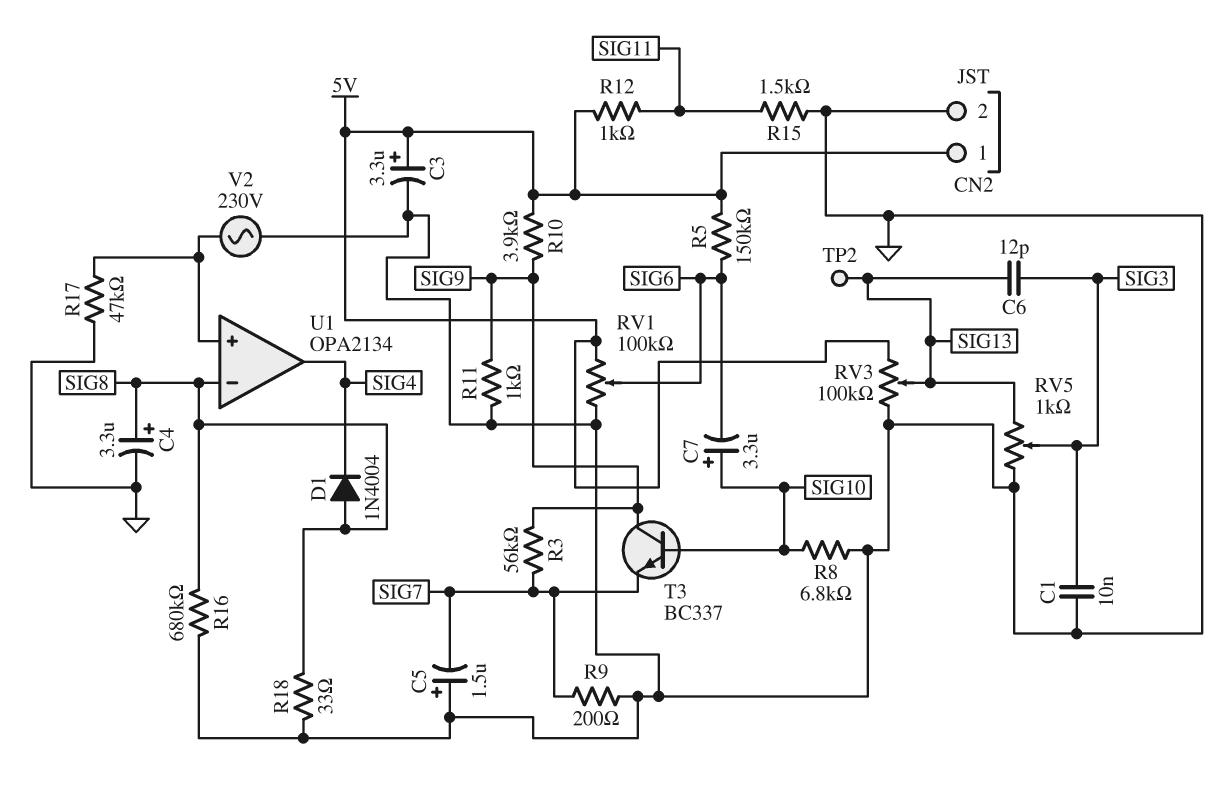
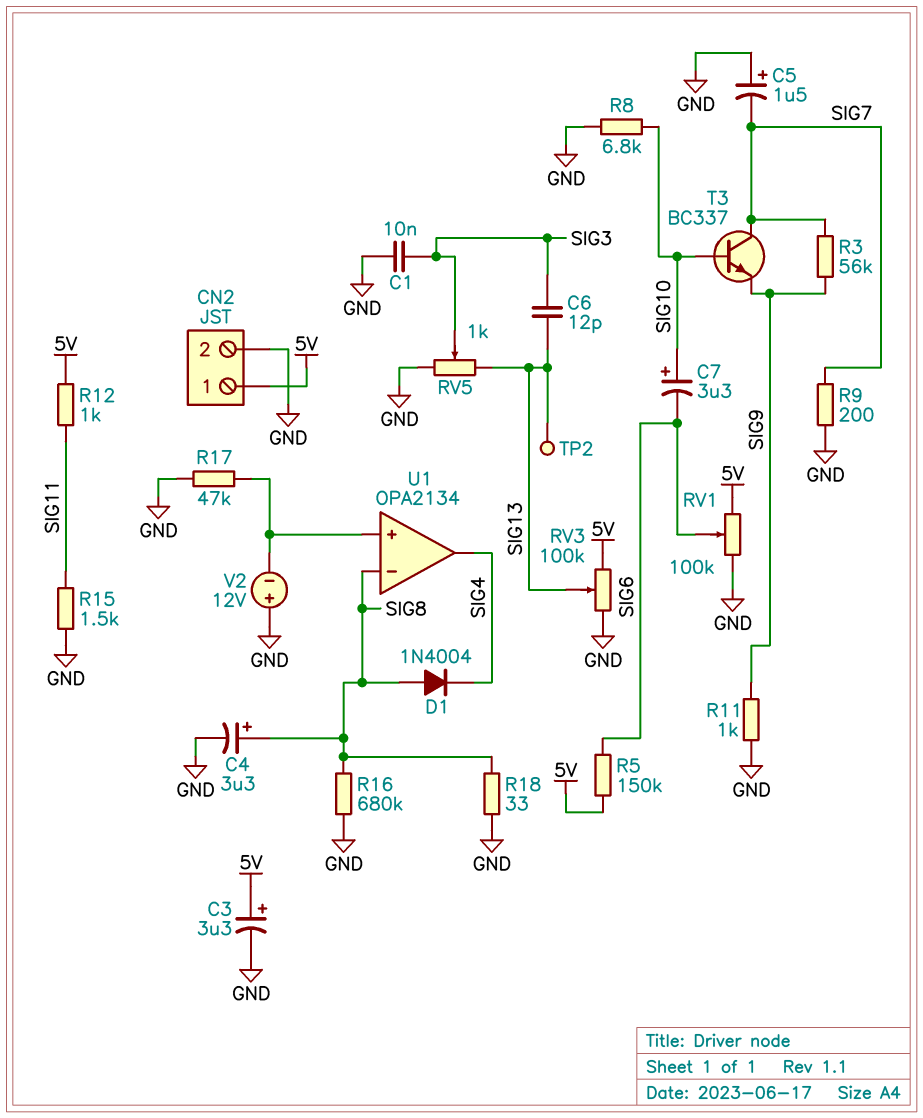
R10: 3.9k (5V, SIG9) -> none
T3: NPN BC337 (B SIG10, C SIG9, E SIG7) -> NPN BC337 (B SIG10, C SIG7, E SIG9)
V2: AC 230V (GND, U1/in+) -> 12V (plus GND, minus U1/in+)

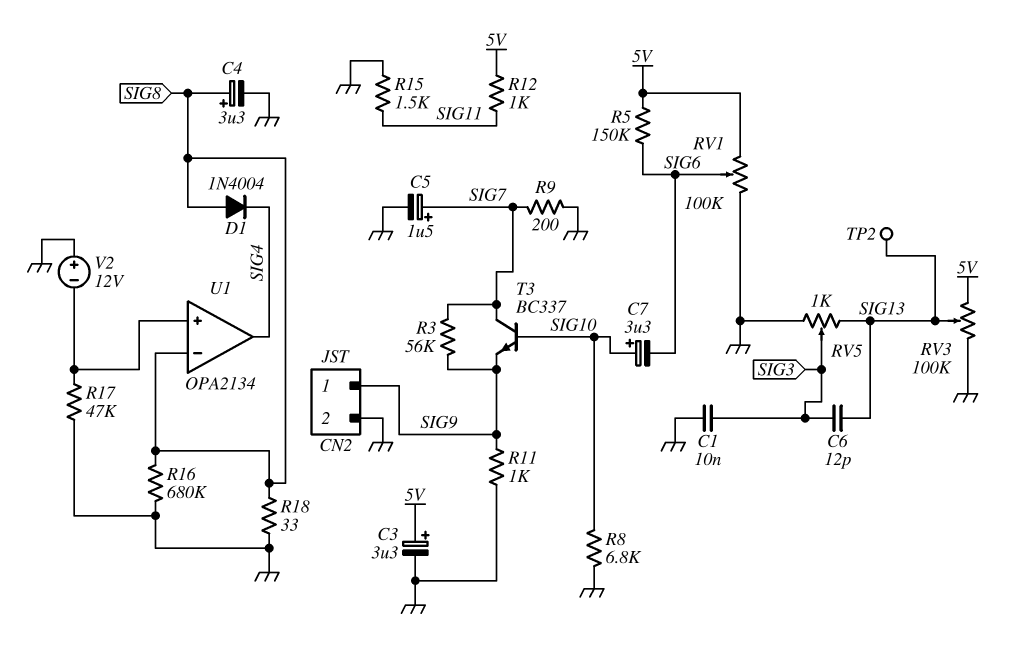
C5: 1.5uF (plus GND, minus SIG7) -> 1.5uF (plus SIG7, minus GND)
CN2 pin 1: 5V -> SIG9

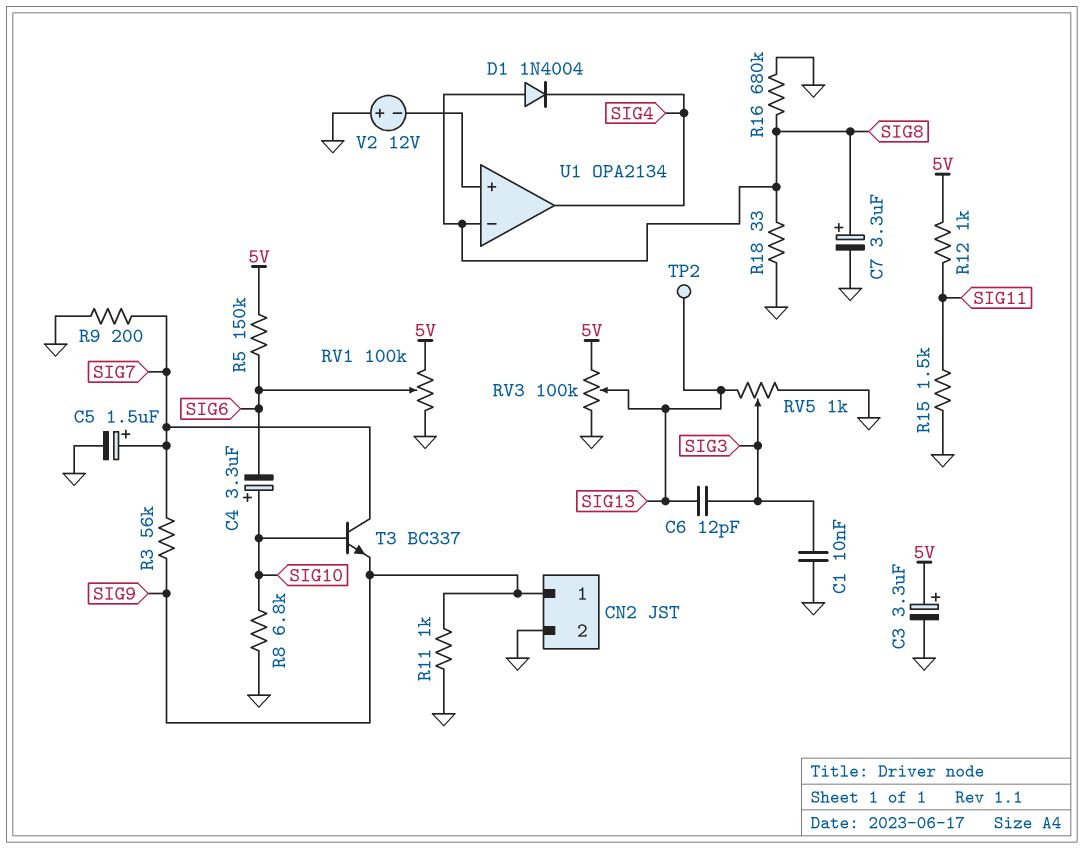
C4: 3.3uF (plus SIG8, minus GND) -> 3.3uF (plus SIG10, minus SIG6)
C7: 3.3uF (plus SIG10, minus SIG6) -> 3.3uF (plus SIG8, minus GND)
R17: 47k (GND, U1/in+) -> none

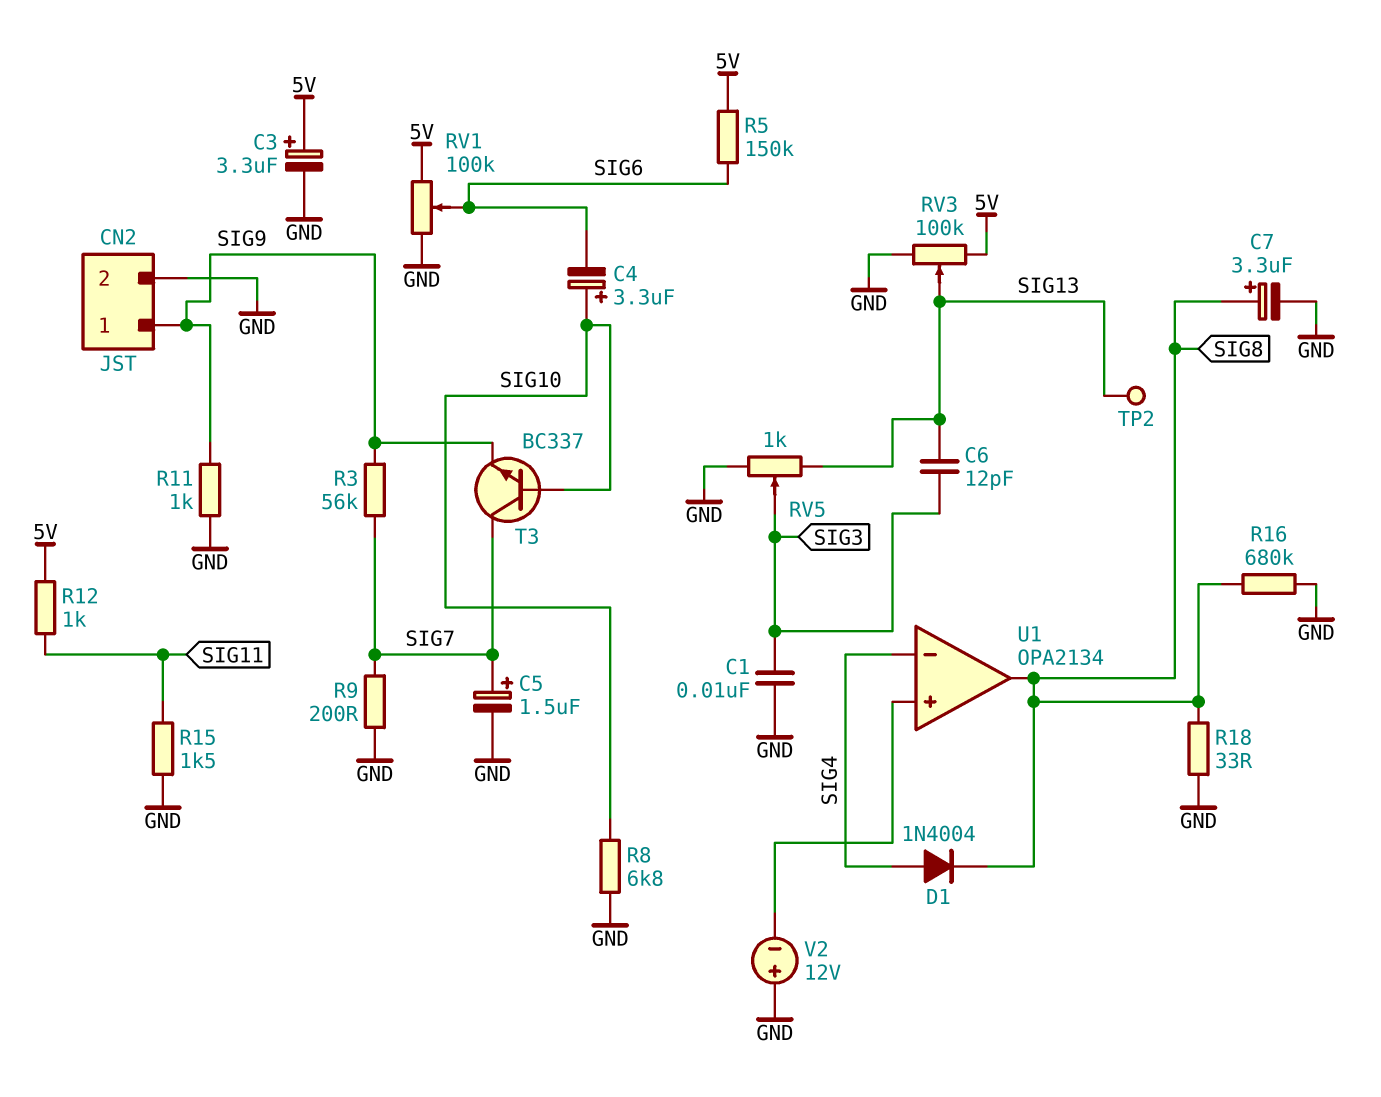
D1: diode 1N4004 (A SIG8, K SIG4) -> diode 1N4004 (A SIG4, K SIG8)
U1 pin in-: SIG8 -> SIG4
U1 pin out: SIG4 -> SIG8

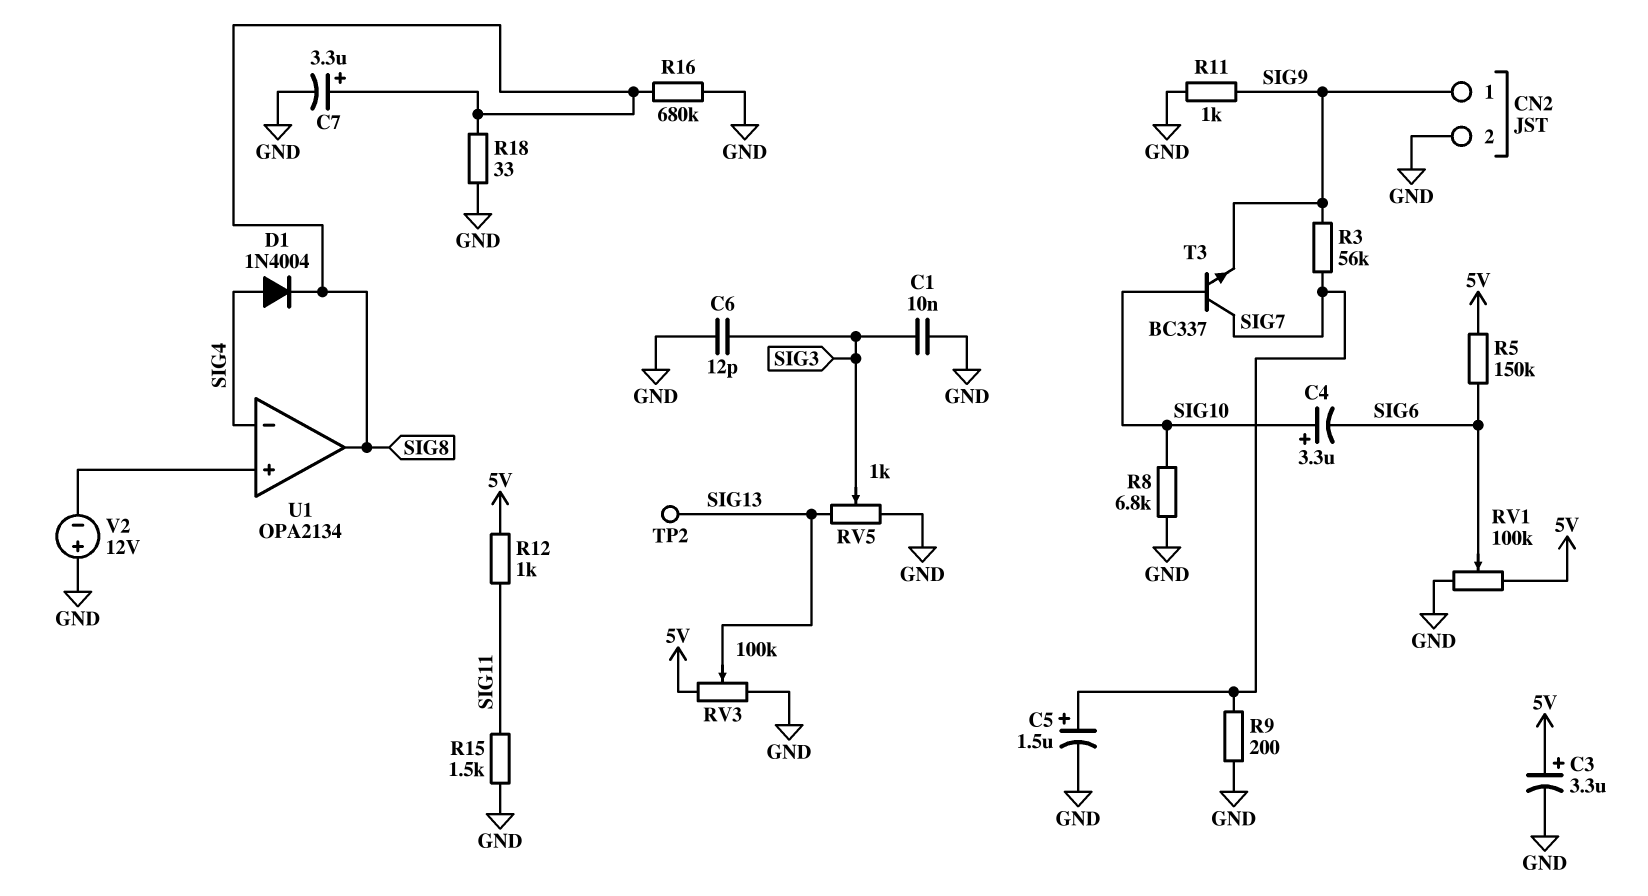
C6: 12pF (SIG3, SIG13) -> 12pF (GND, SIG3)

